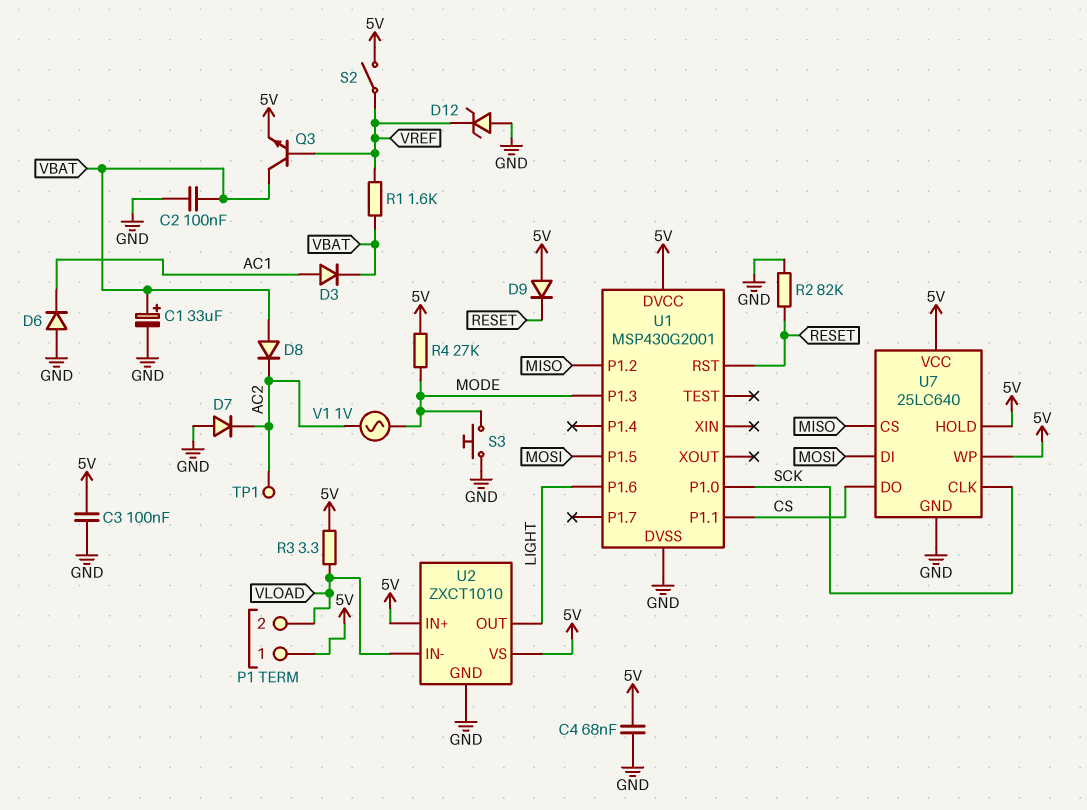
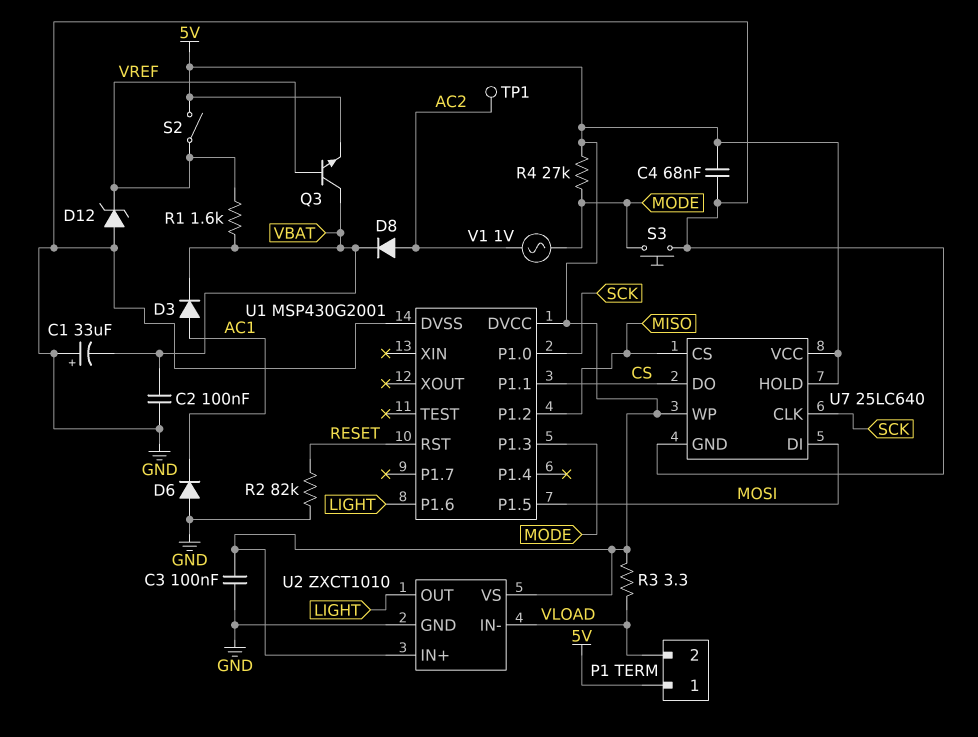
C1: 33uF (plus VBAT, minus GND) -> 33uF (plus GND, minus VBAT)
D7: diode (A GND, K AC2) -> none
D8: diode (A VBAT, K AC2) -> diode (A AC2, K VBAT)
D9: diode (A 5V, K RESET) -> none

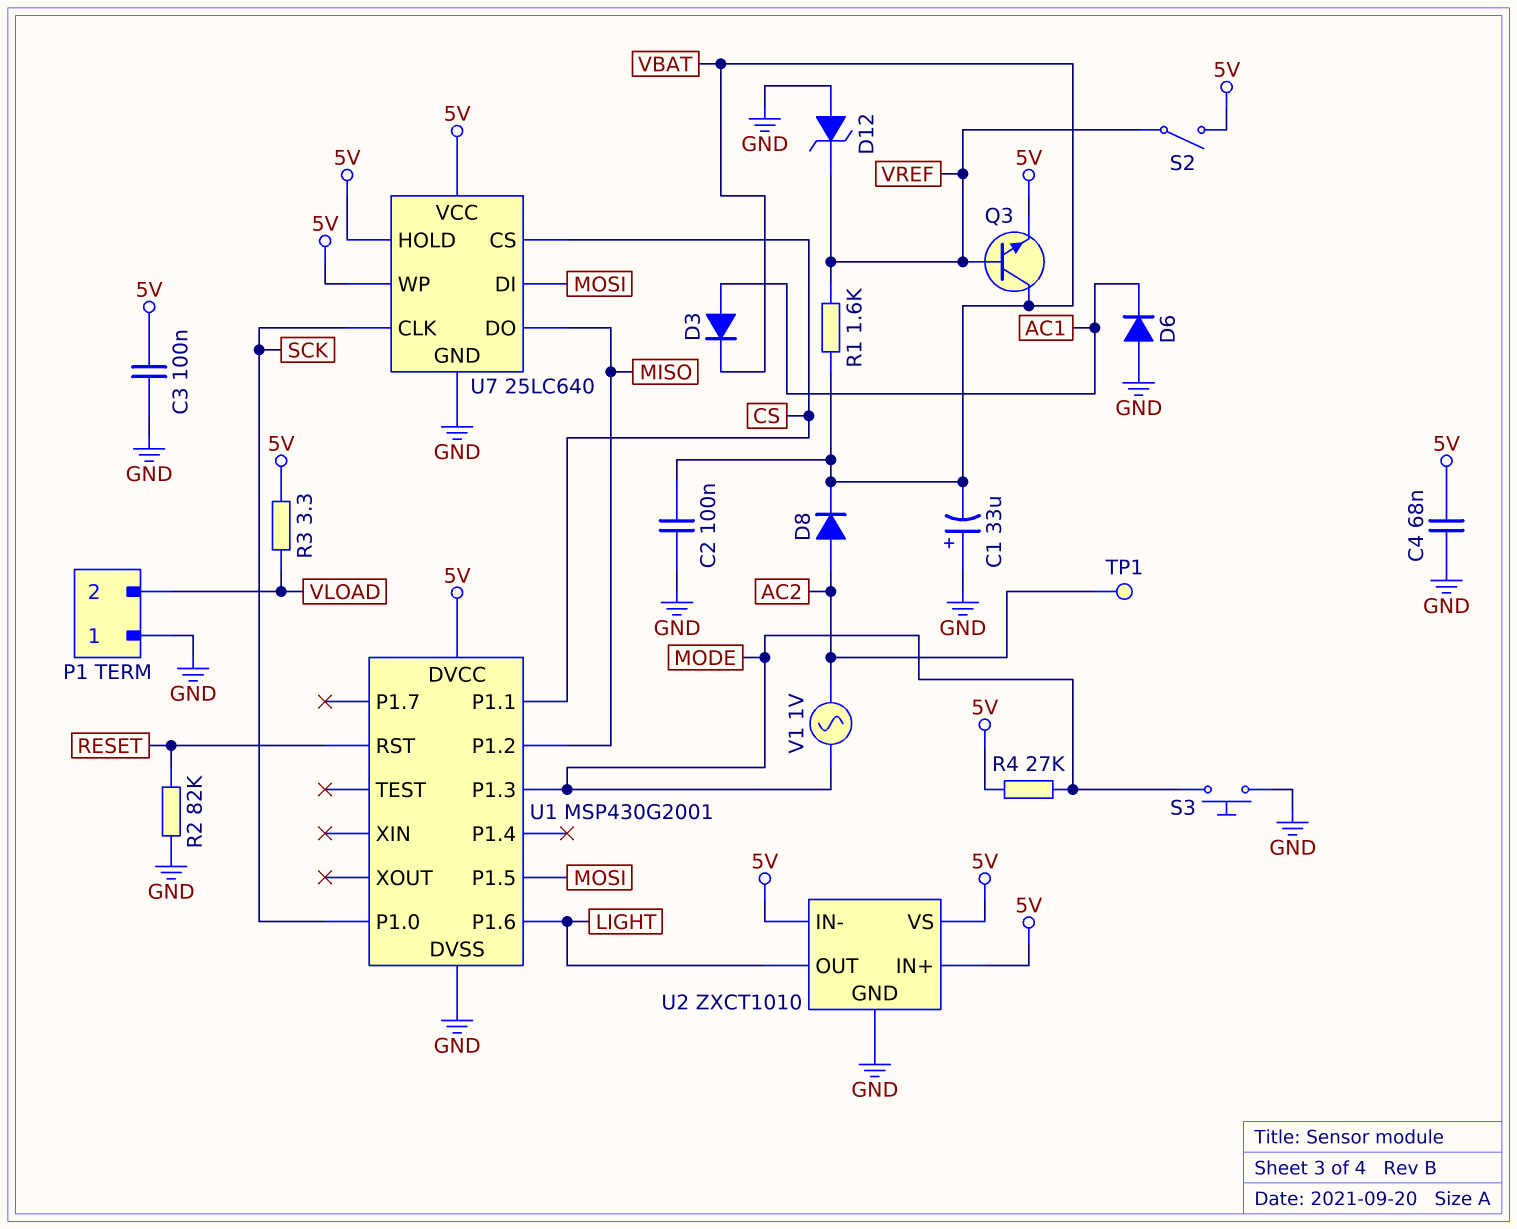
P1 pin 1: 5V -> GND
U2 pin IN-: VLOAD -> 5V
U7 pin CS: MISO -> CS
U7 pin DO: CS -> MISO

